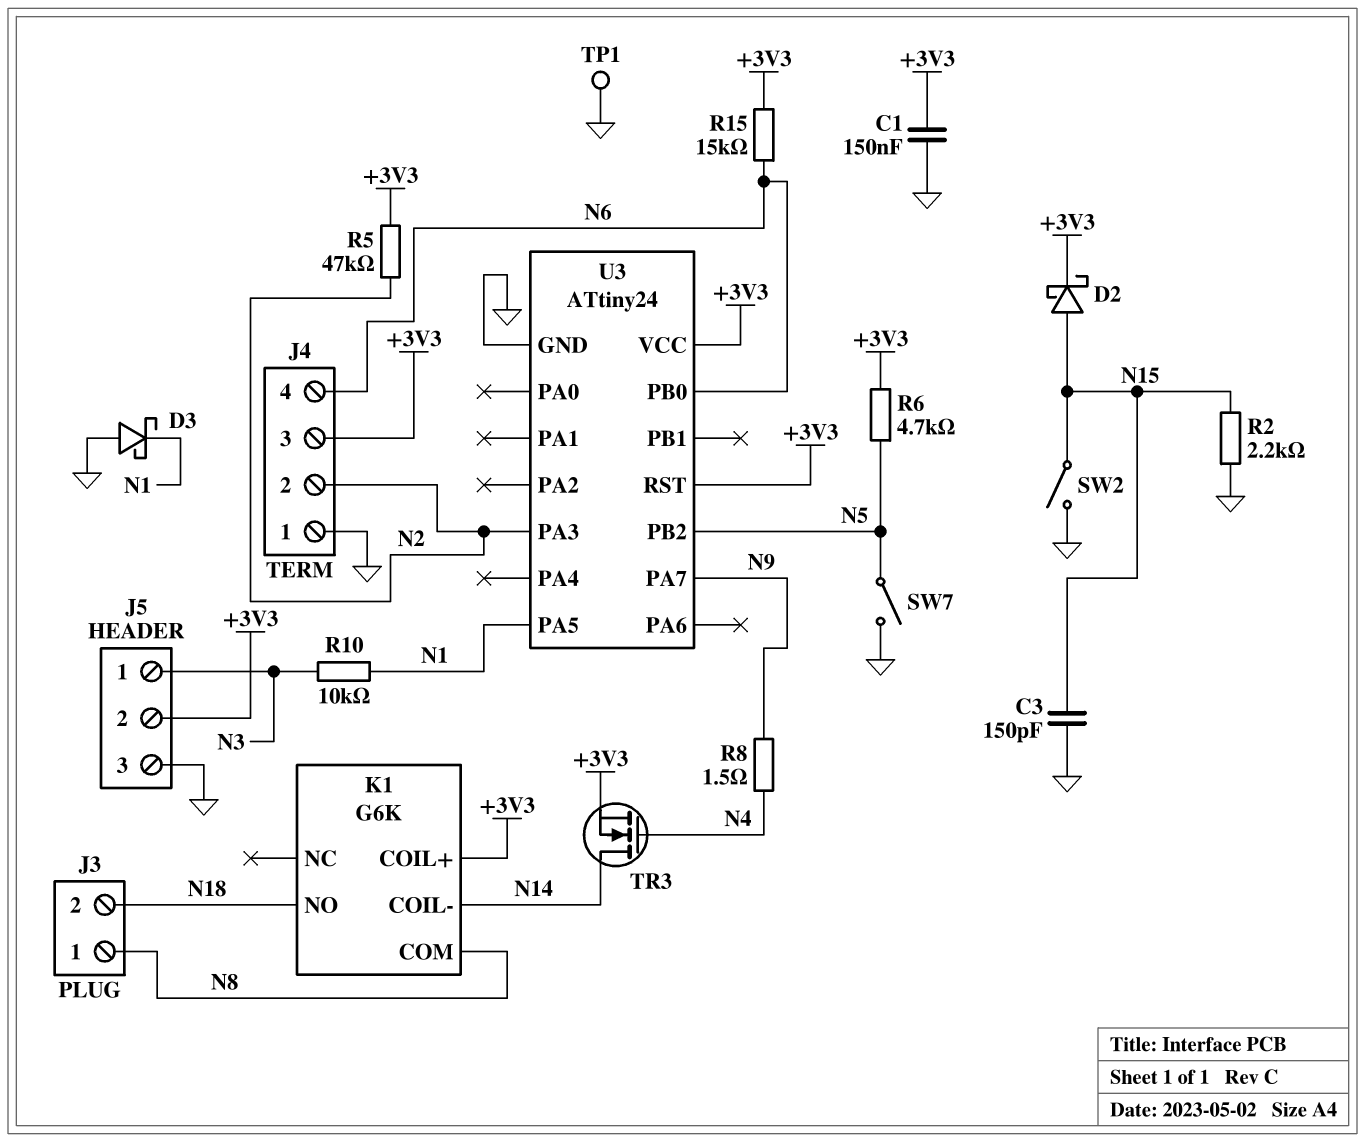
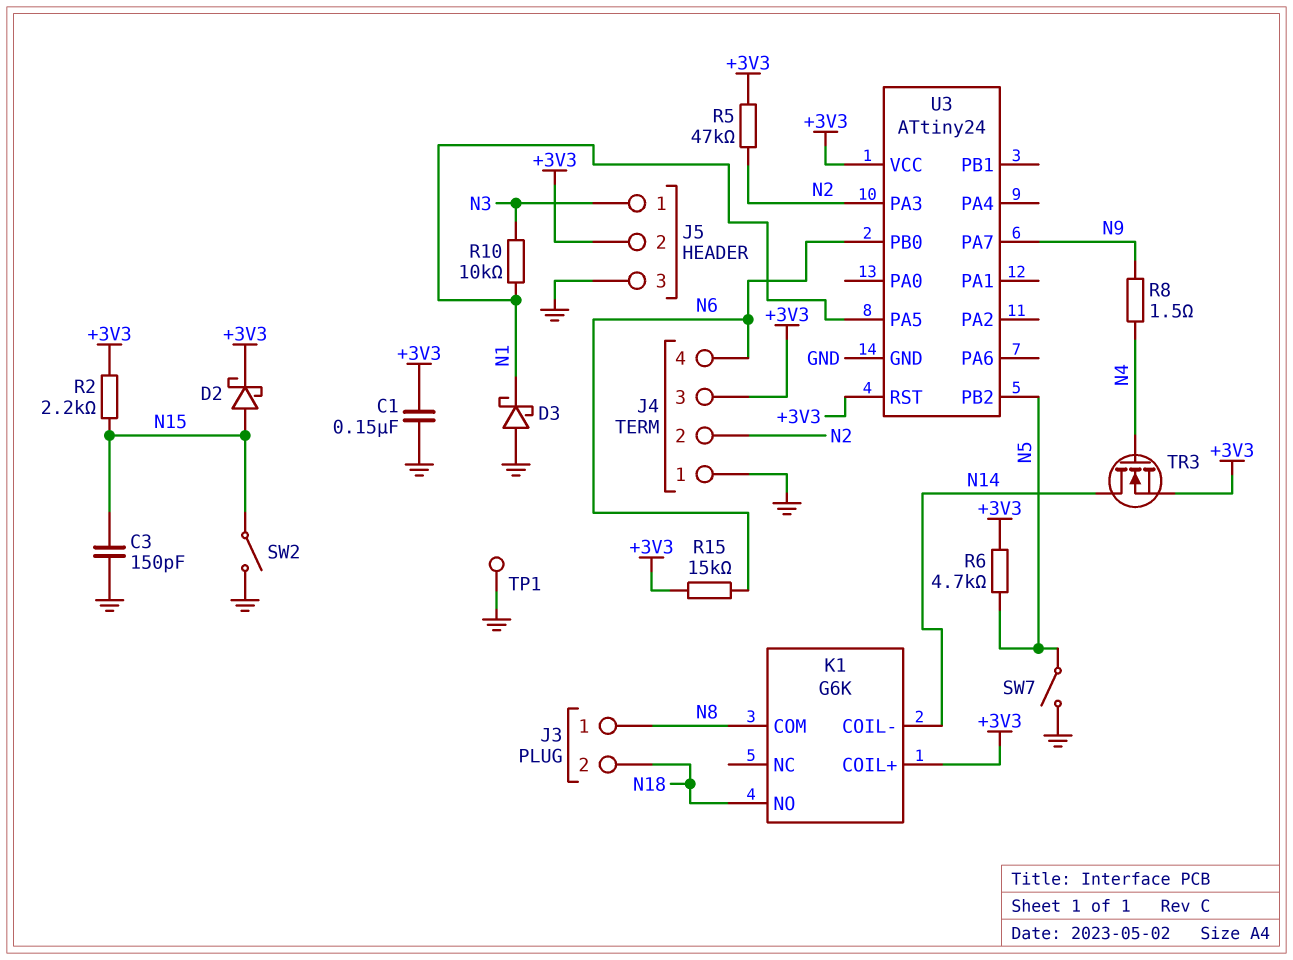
R2: 2.2k (GND, N15) -> 2.2k (+3V3, N15)

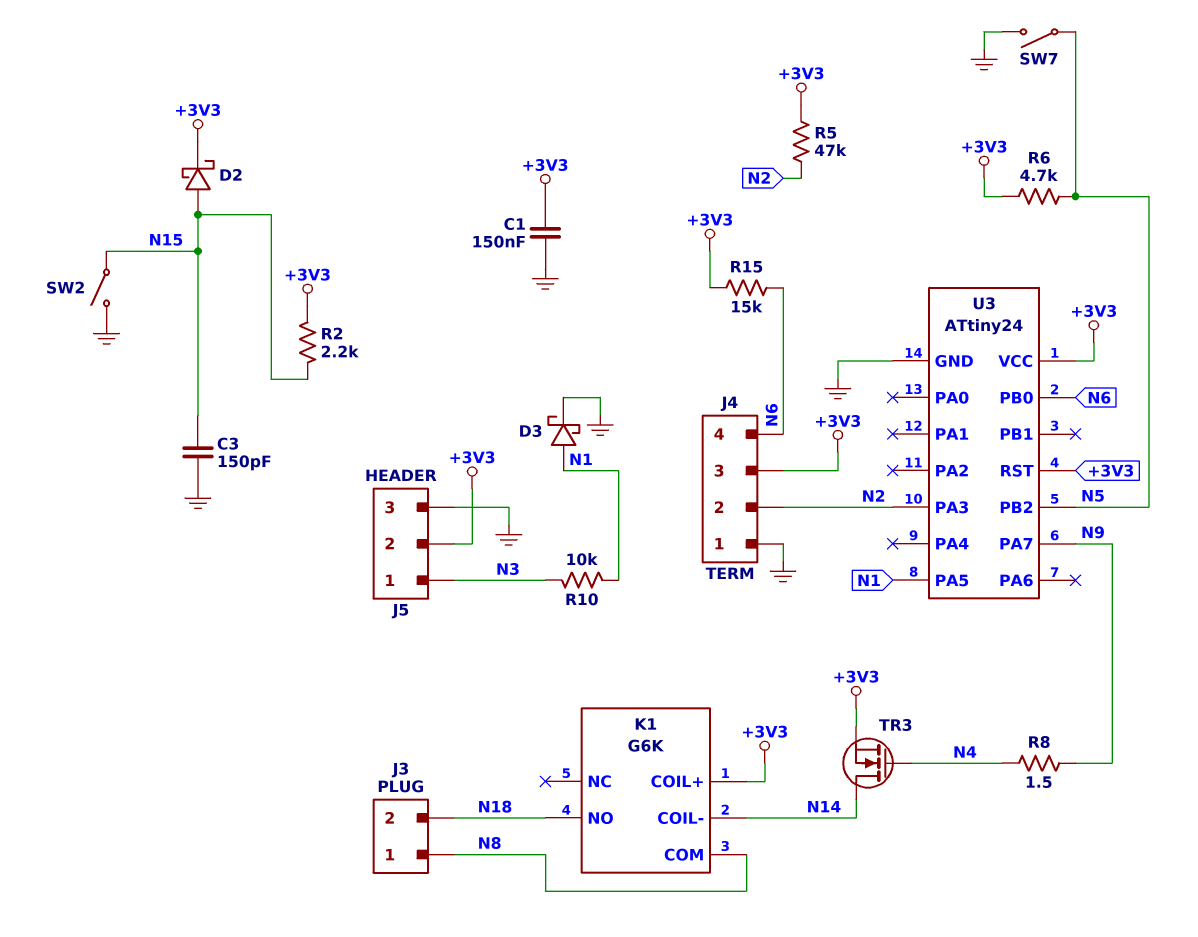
D3: schottky (A GND, K N1) -> schottky (A N1, K GND)
TP1: test point (GND) -> none

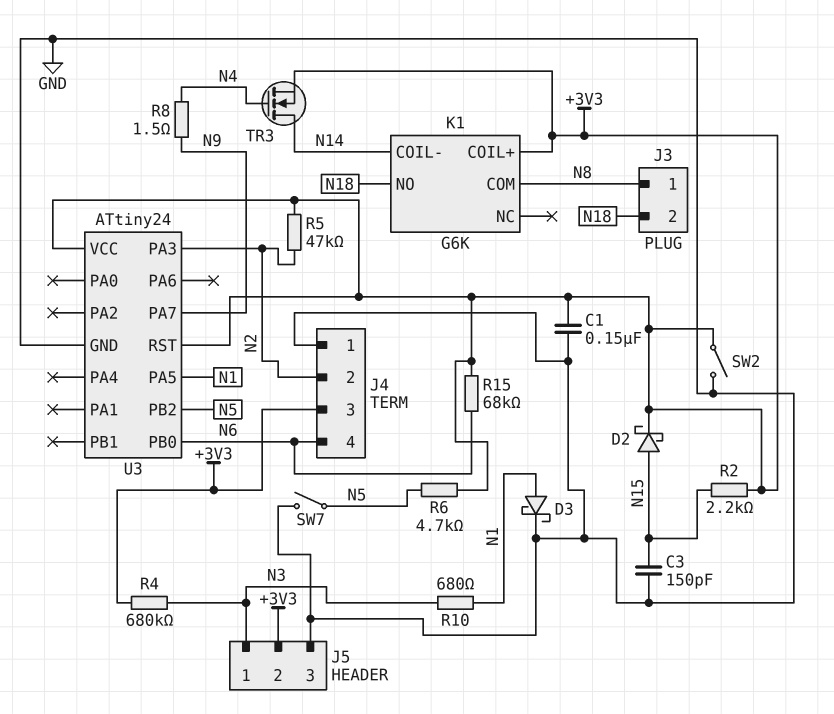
R4: none -> 680k (+3V3, N3)
R10: 10k (N1, N3) -> 680 (N1, N3)
R15: 15k (+3V3, N6) -> 68k (+3V3, N6)
SW2: switch (GND, N15) -> switch (+3V3, GND)

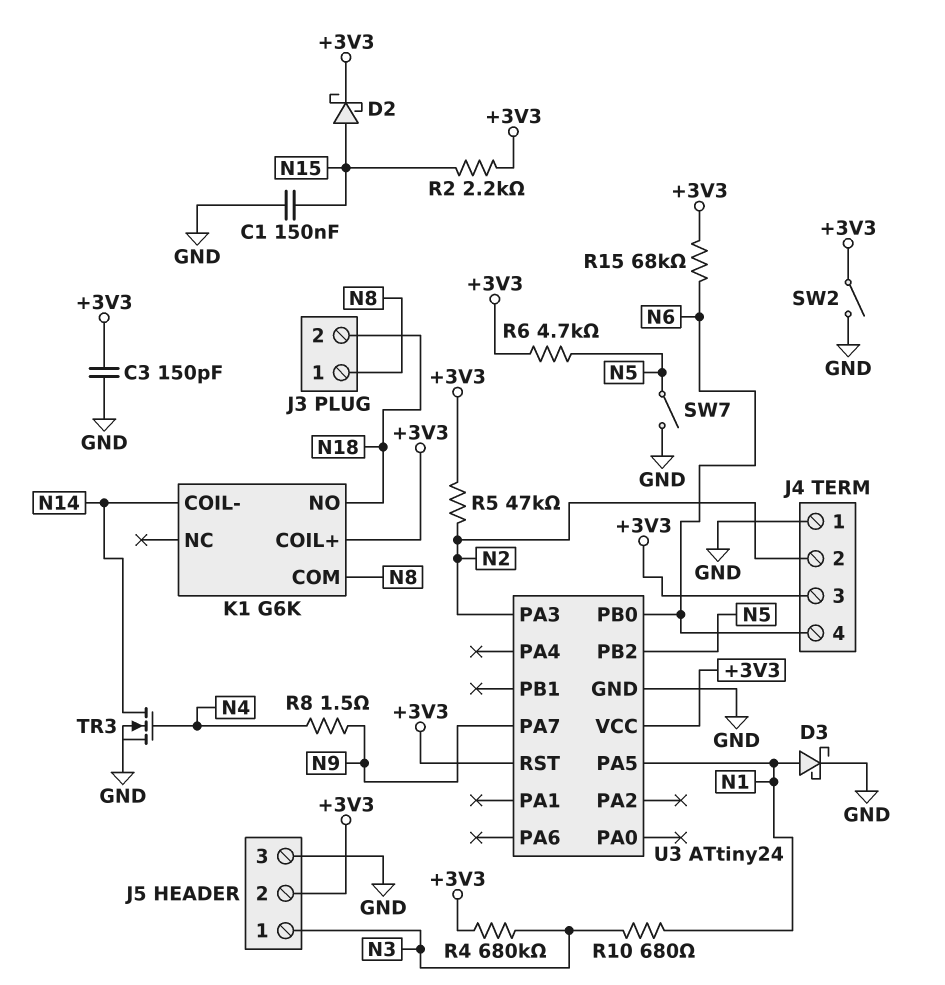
C1: 150nF (+3V3, GND) -> 150nF (GND, N15)
C3: 150pF (GND, N15) -> 150pF (+3V3, GND)
TR3: NMOS (G N4, D N14, S +3V3) -> NMOS (G N4, D N14, S GND)

